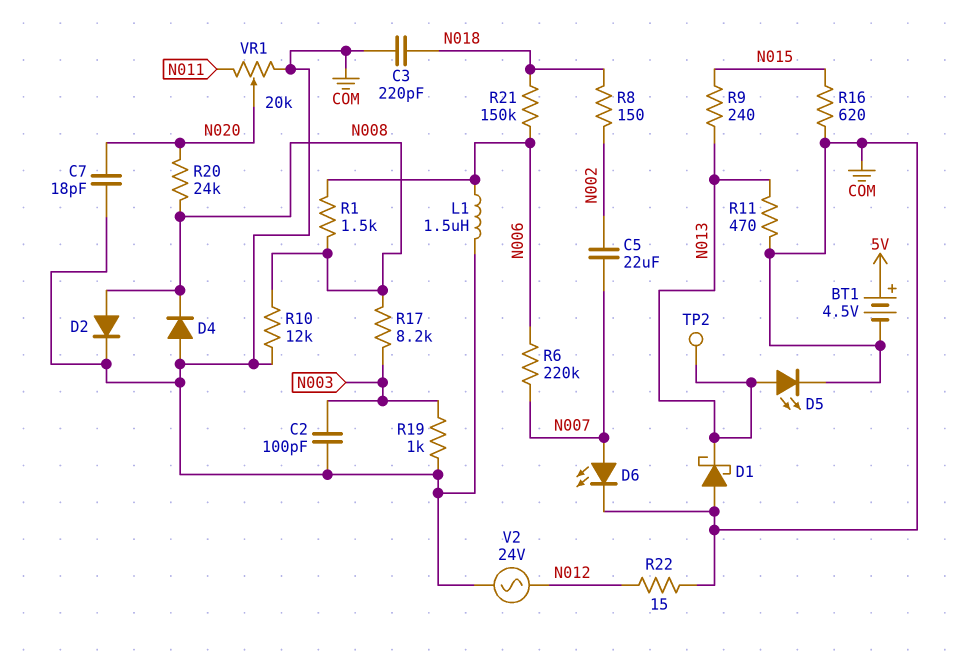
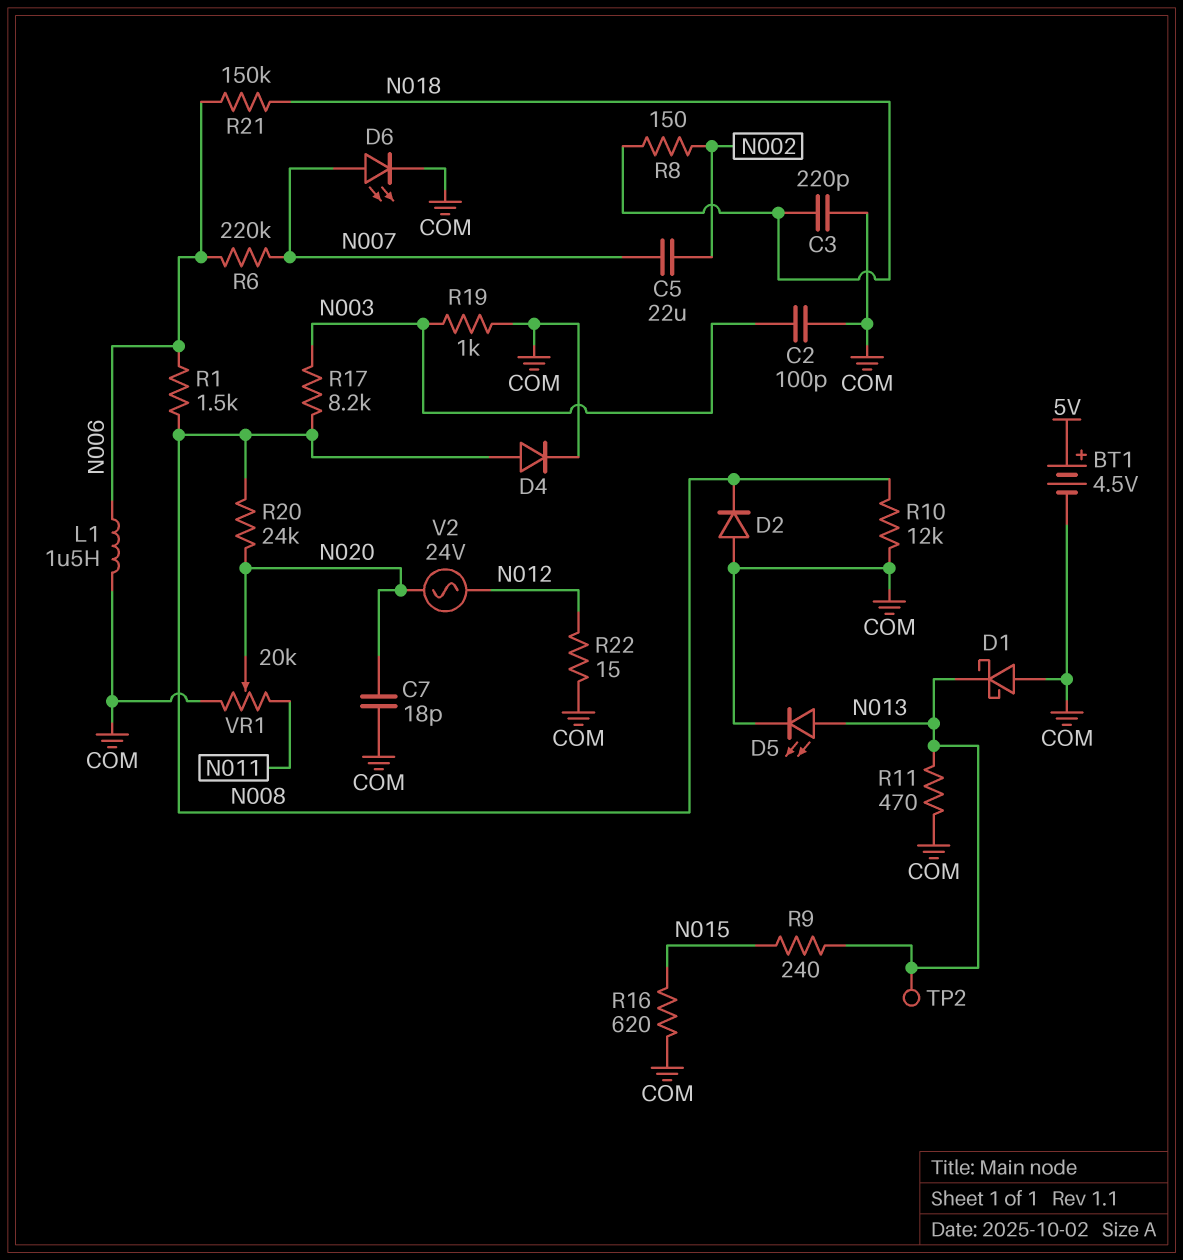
D2: diode (A N008, K COM) -> diode (A COM, K N008)
D4: diode (A COM, K N008) -> diode (A N008, K COM)
V2: AC 24V (COM, N012) -> AC 24V (N012, N020)

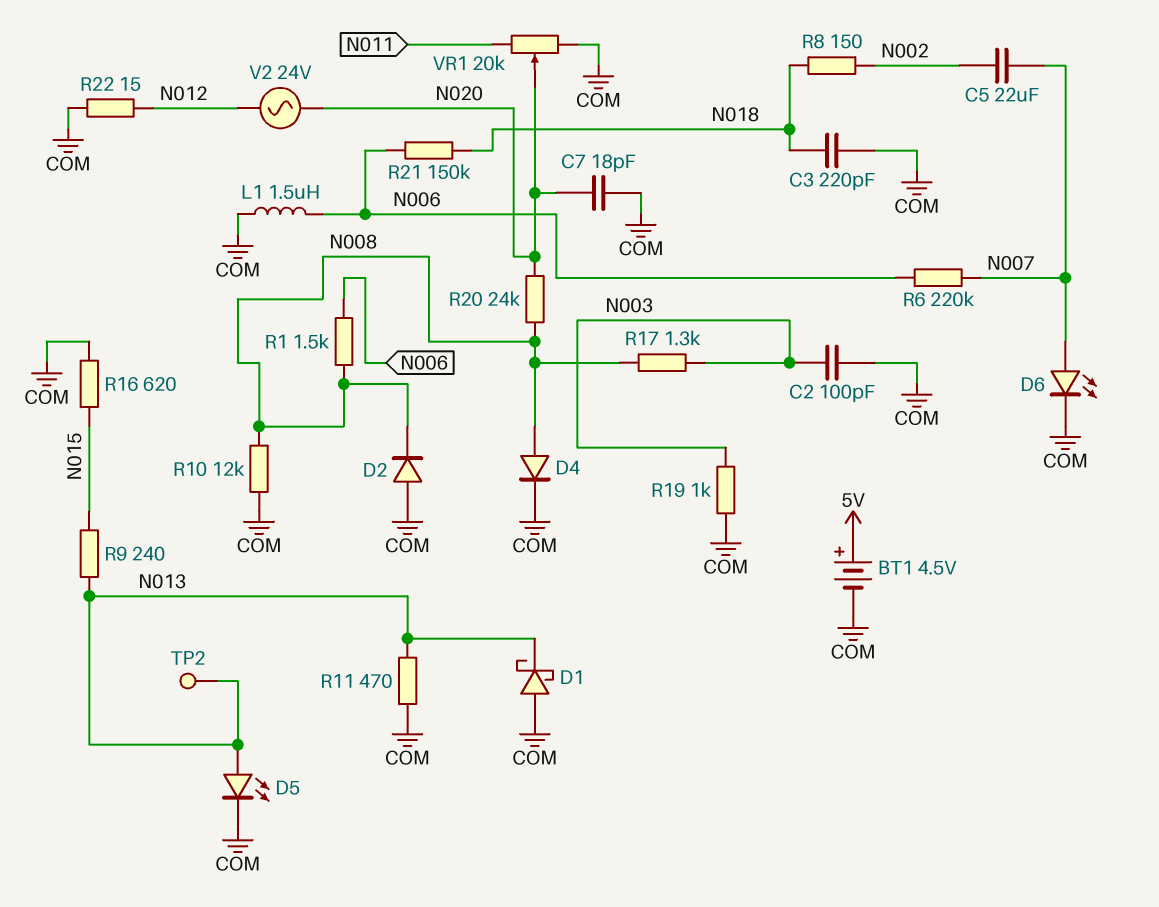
R17: 8.2k (N003, N008) -> 1.3k (N003, N008)

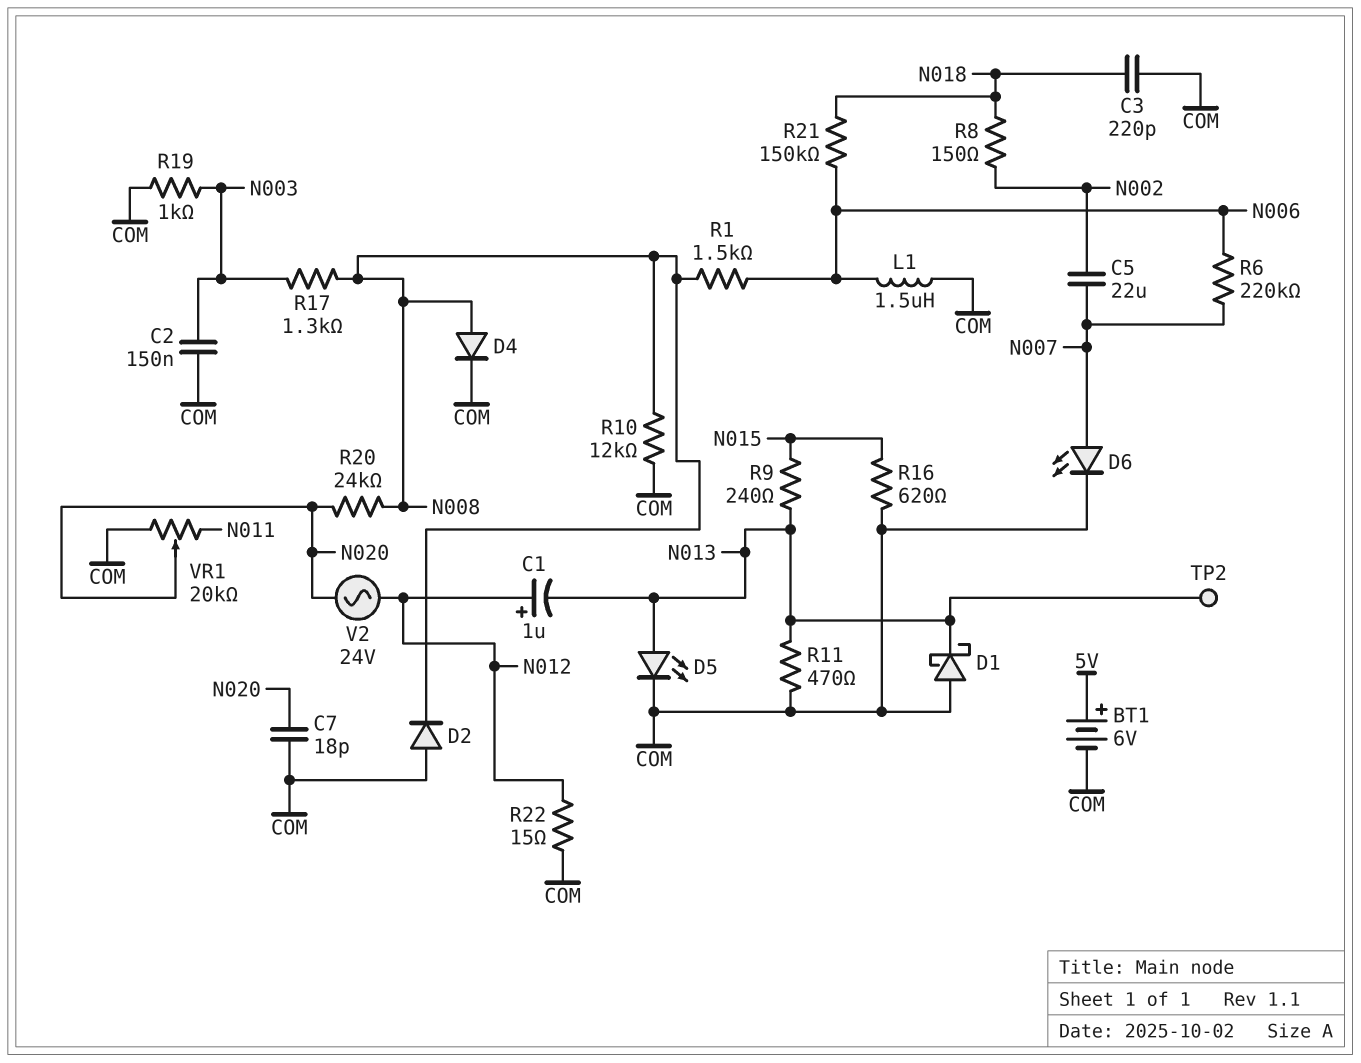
BT1: 4.5V (plus 5V, minus COM) -> 6V (plus 5V, minus COM)
C1: none -> 1uF (plus N012, minus N013)
C2: 100pF (COM, N003) -> 150nF (COM, N003)

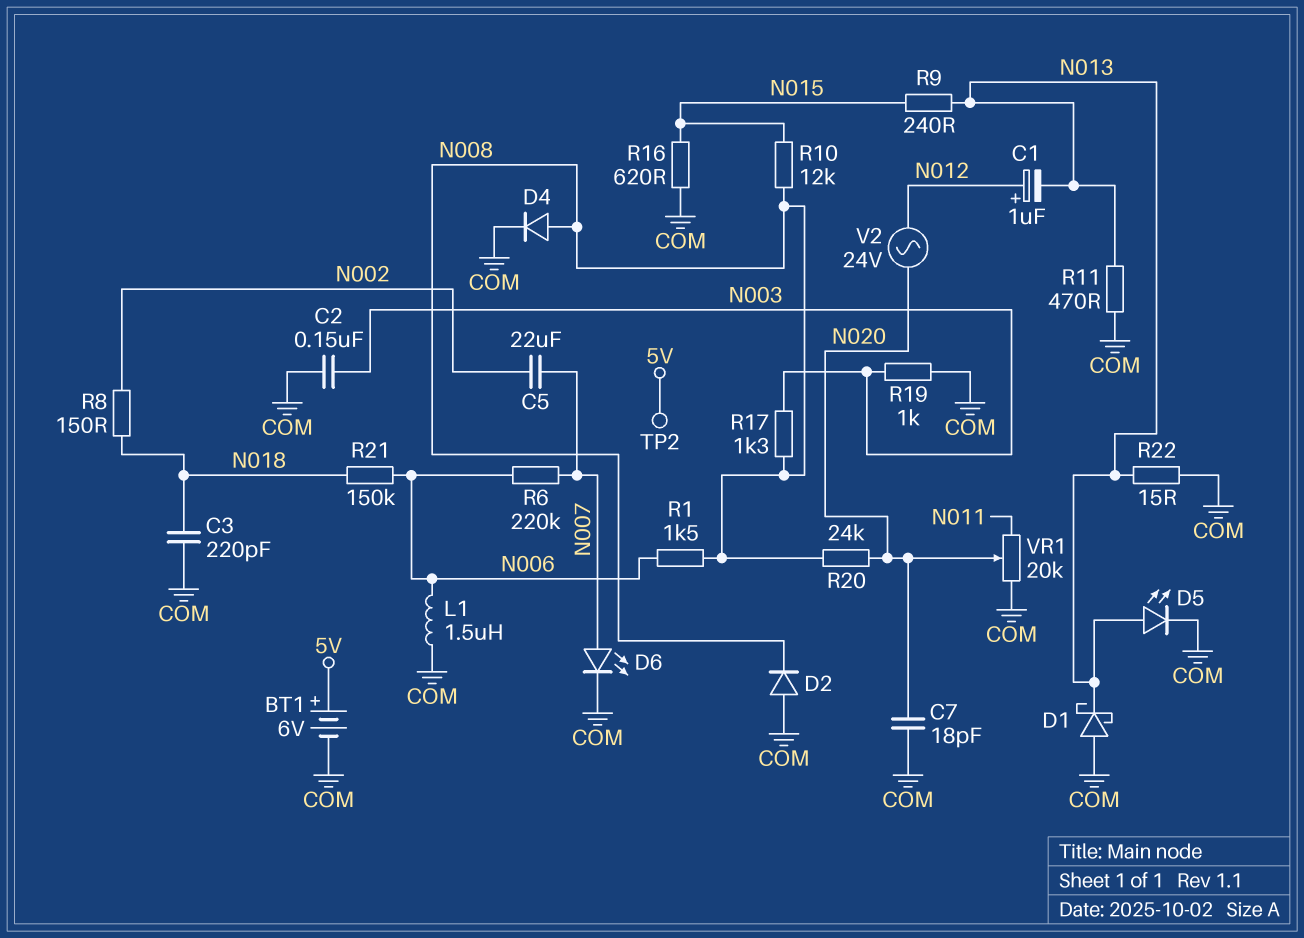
R10: 12k (COM, N008) -> 12k (N008, N015)
R22: 15 (COM, N012) -> 15 (COM, N013)
TP2: test point (N013) -> test point (5V)

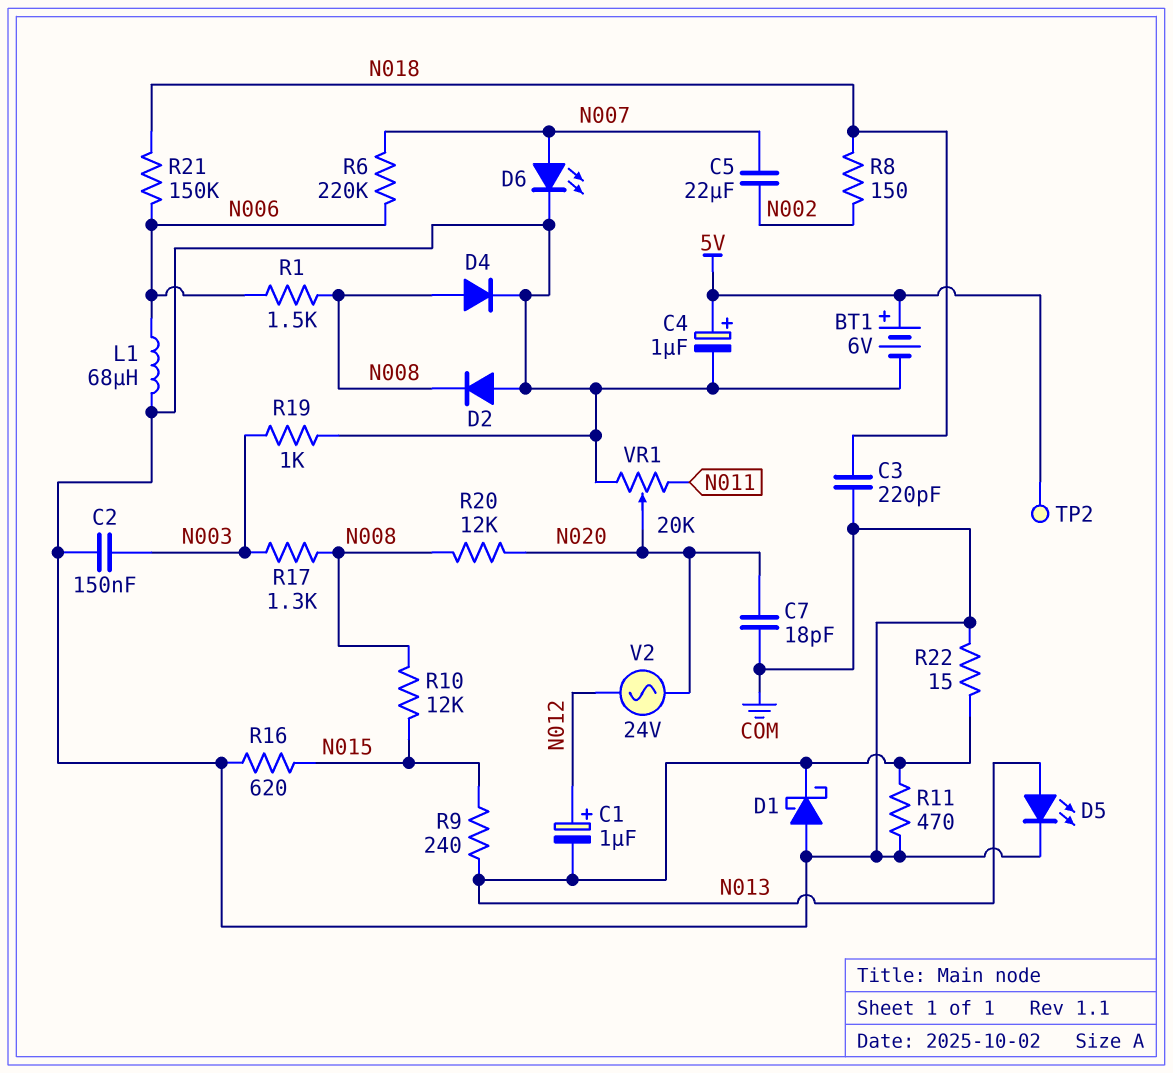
C4: none -> 1uF (plus 5V, minus COM)
L1: 1.5uH (COM, N006) -> 68uH (COM, N006)
R20: 24k (N008, N020) -> 12k (N008, N020)

